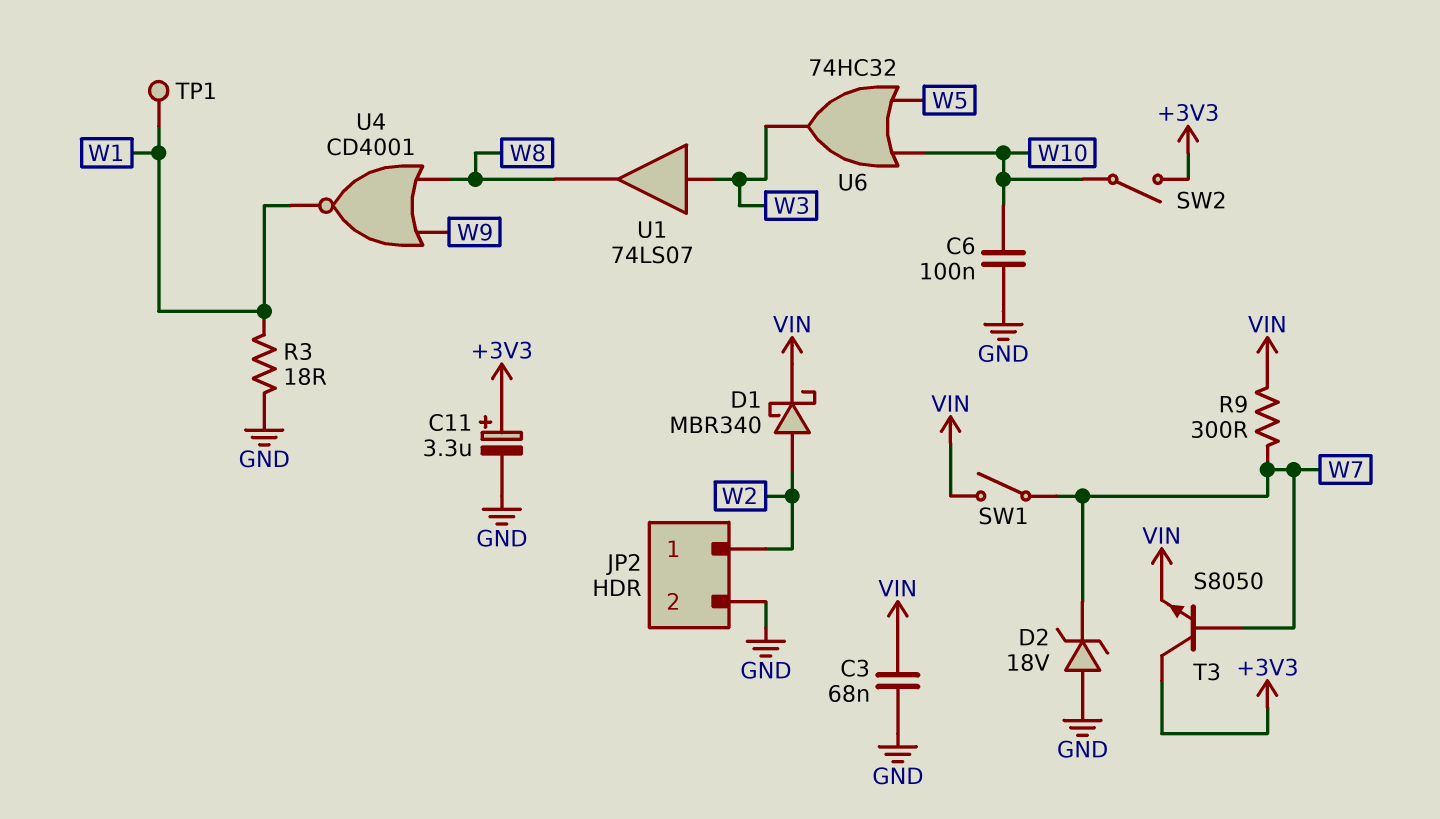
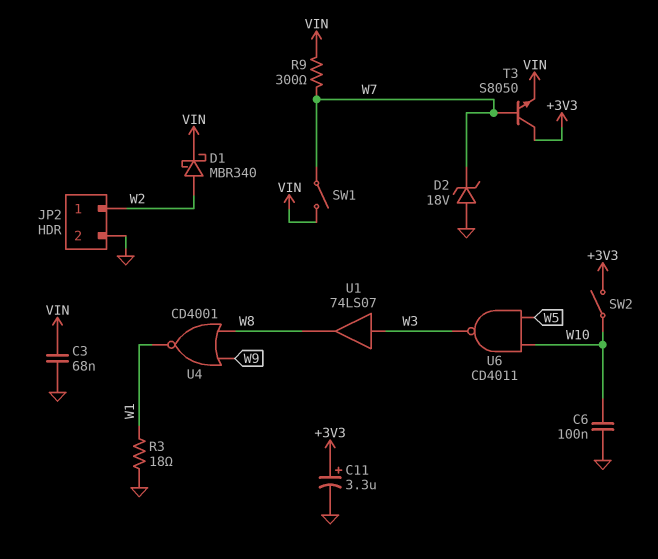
TP1: test point (W1) -> none
U6: OR 74HC32 (in W5, in W10, out W3) -> NAND CD4011 (in W5, in W10, out W3)

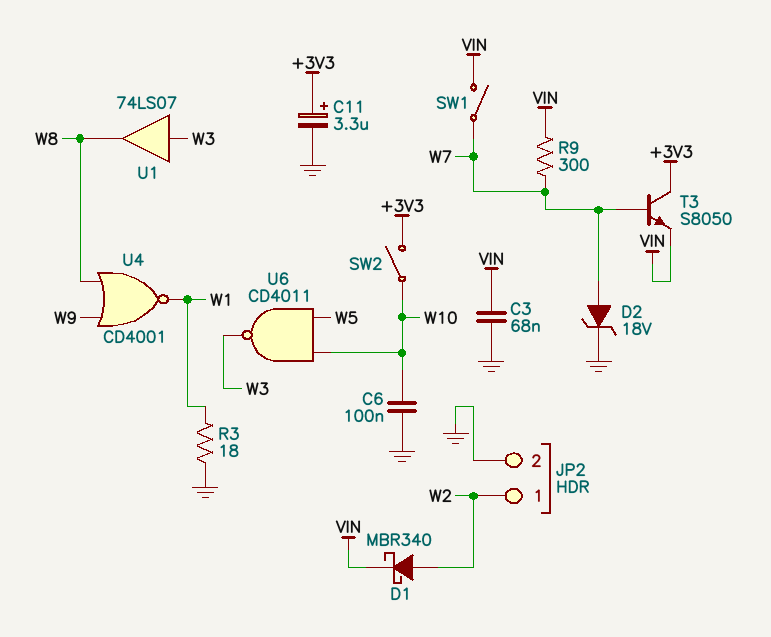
D2: zener 18V (A GND, K W7) -> zener 18V (A W7, K GND)

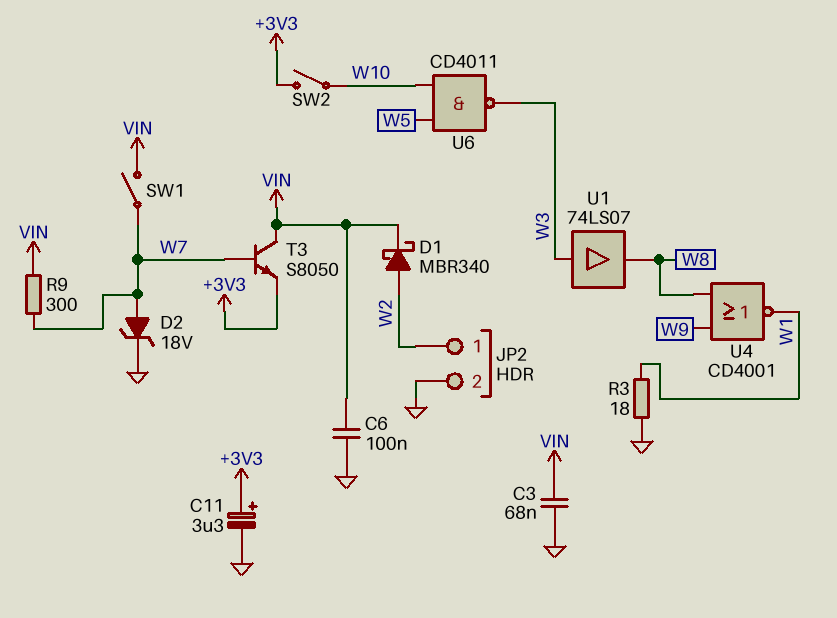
C6: 100nF (GND, W10) -> 100nF (GND, VIN)
T3: NPN S8050 (B W7, C +3V3, E VIN) -> NPN S8050 (B W7, C VIN, E +3V3)

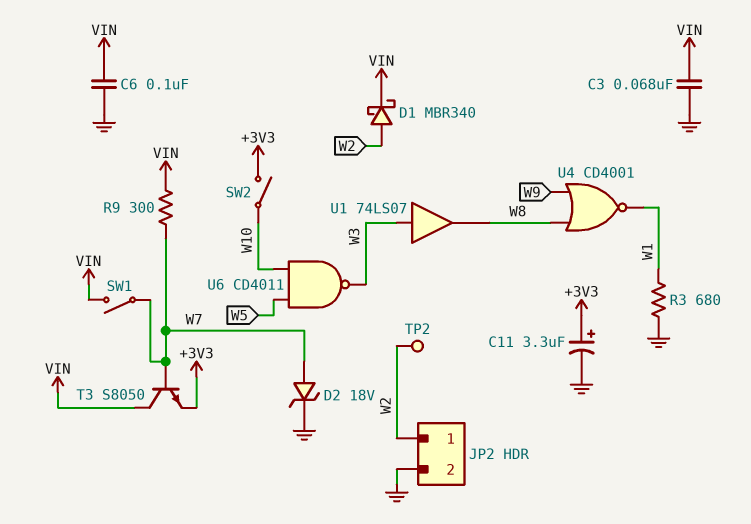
R3: 18 (GND, W1) -> 680 (GND, W1)
TP2: none -> test point (W2)

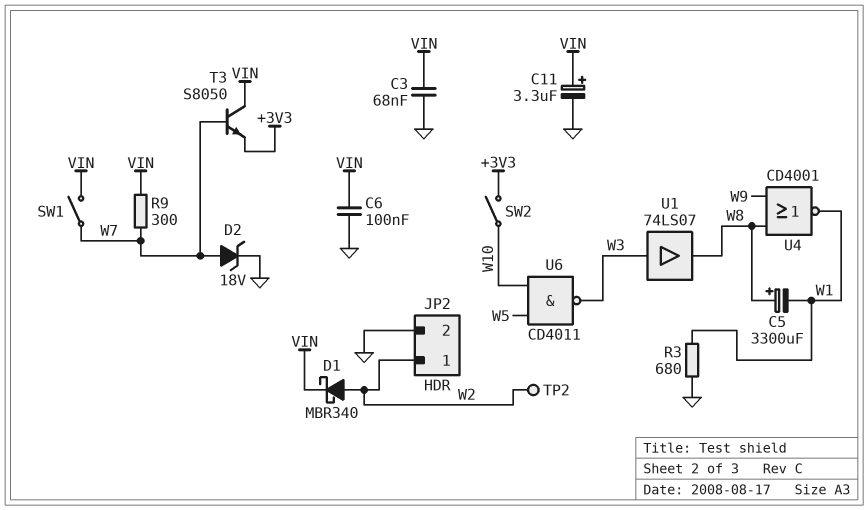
C5: none -> 3300uF (plus W8, minus W1)
C11: 3.3uF (plus +3V3, minus GND) -> 3.3uF (plus VIN, minus GND)

